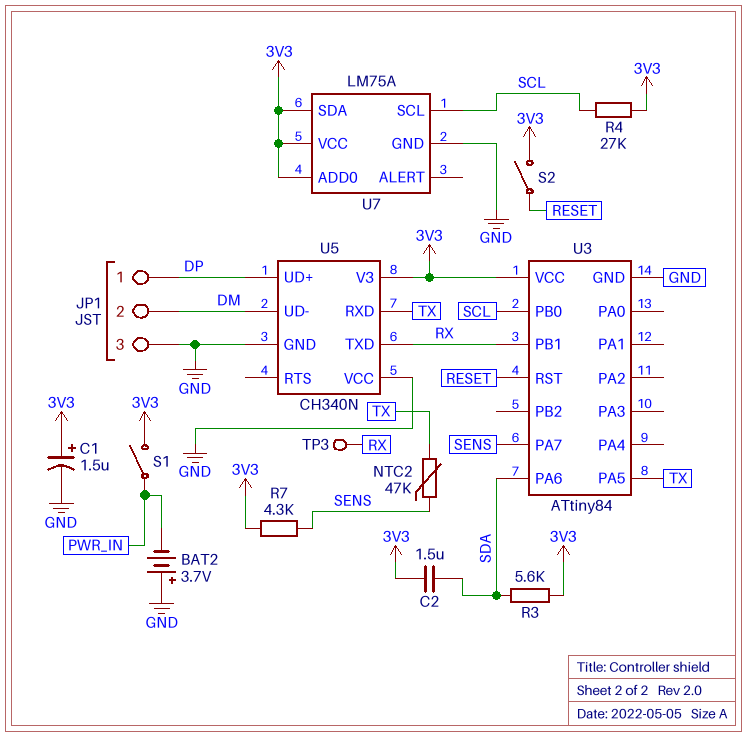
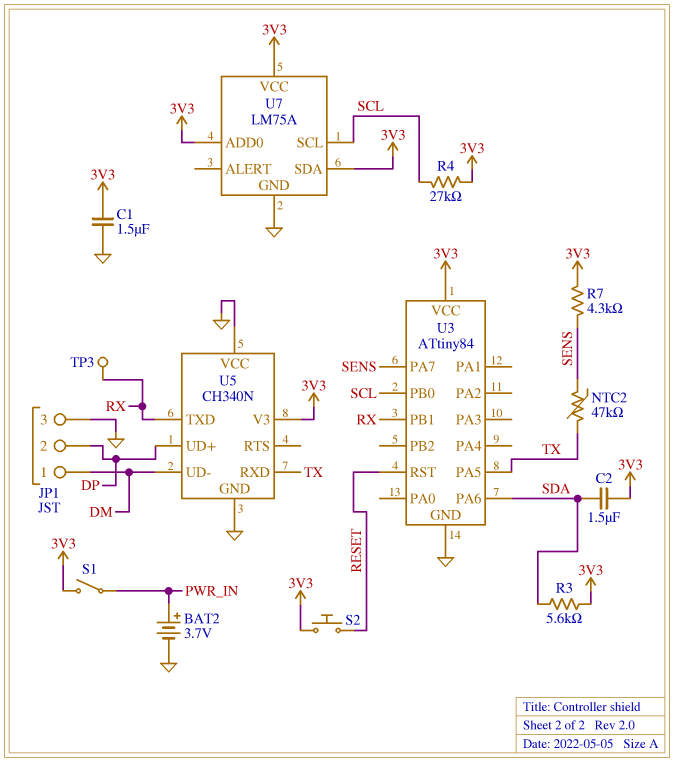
BAT2: 3.7V (plus GND, minus PWR_IN) -> 3.7V (plus PWR_IN, minus GND)
C1: 1.5uF (plus 3V3, minus GND) -> 1.5uF (3V3, GND)
JP1 pin 1: DP -> DM
JP1 pin 2: DM -> DP
S2: switch (3V3, RESET) -> button (3V3, RESET)

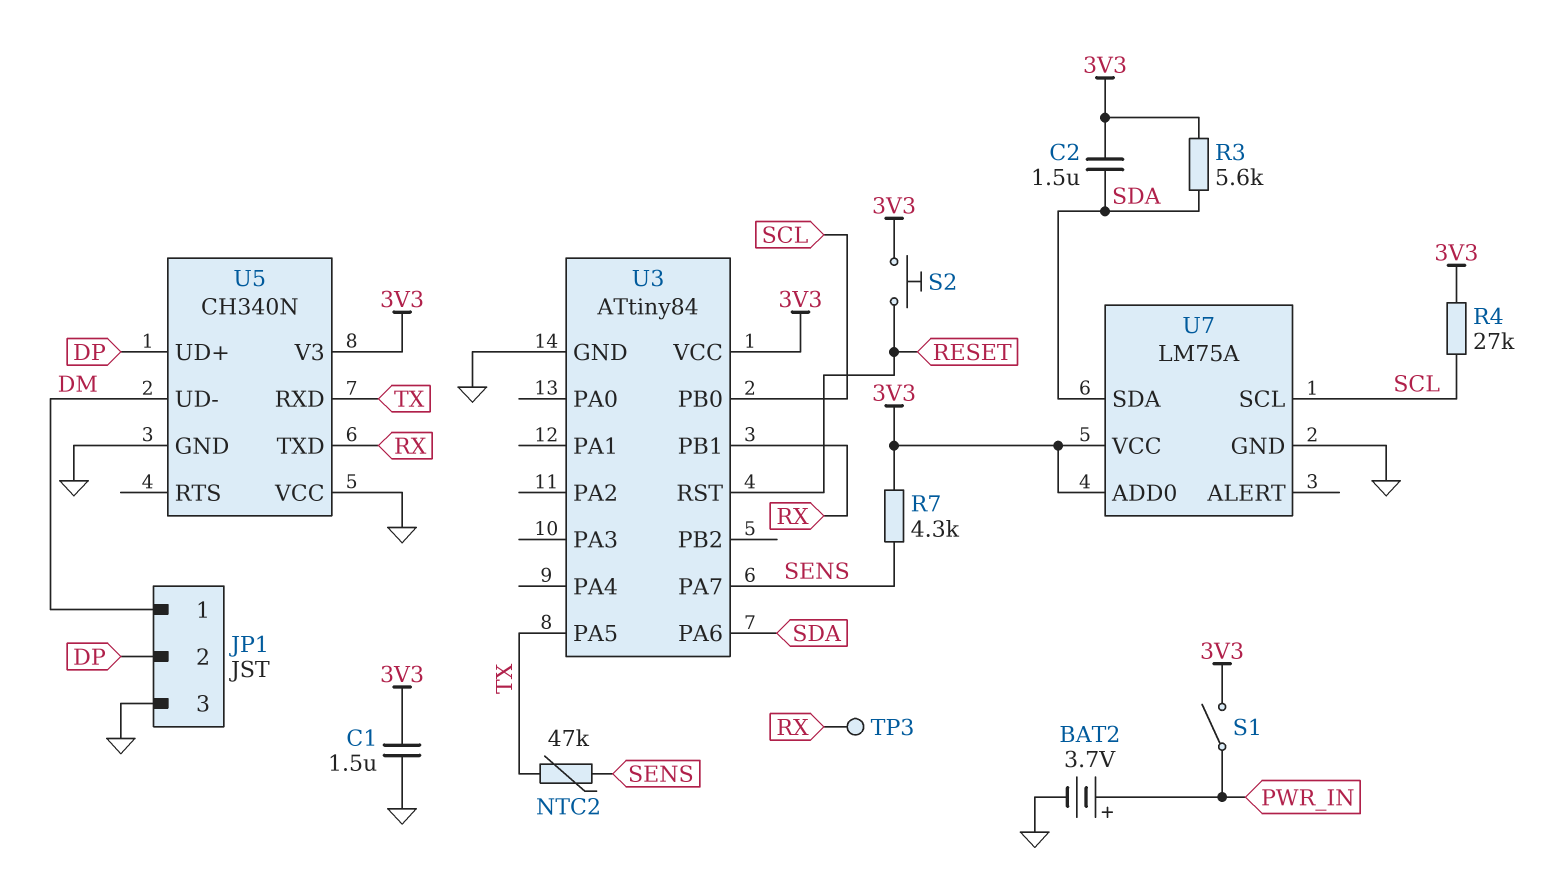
U7 pin SDA: 3V3 -> SDA

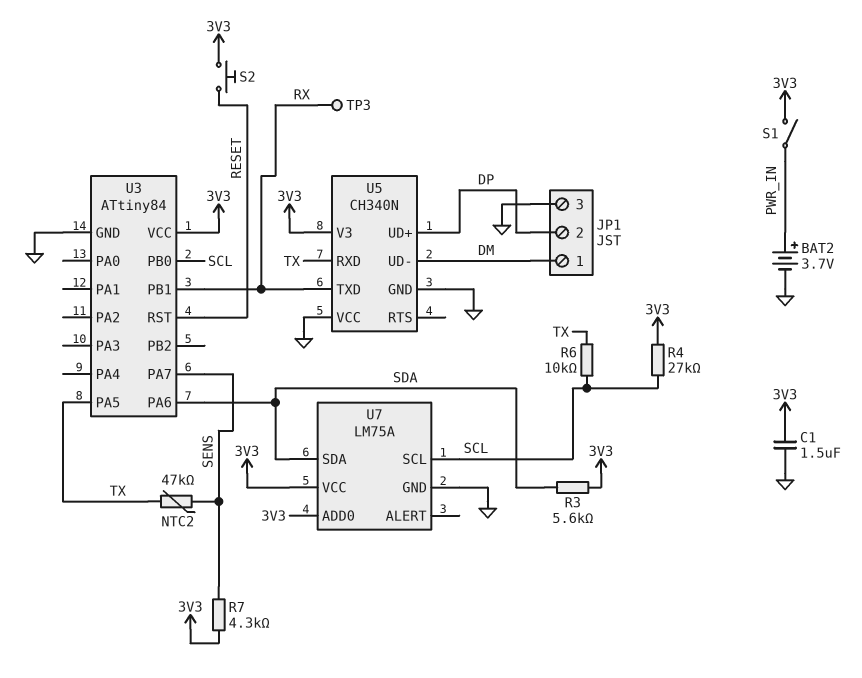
C2: 1.5uF (3V3, SDA) -> none
R6: none -> 10k (SCL, TX)

